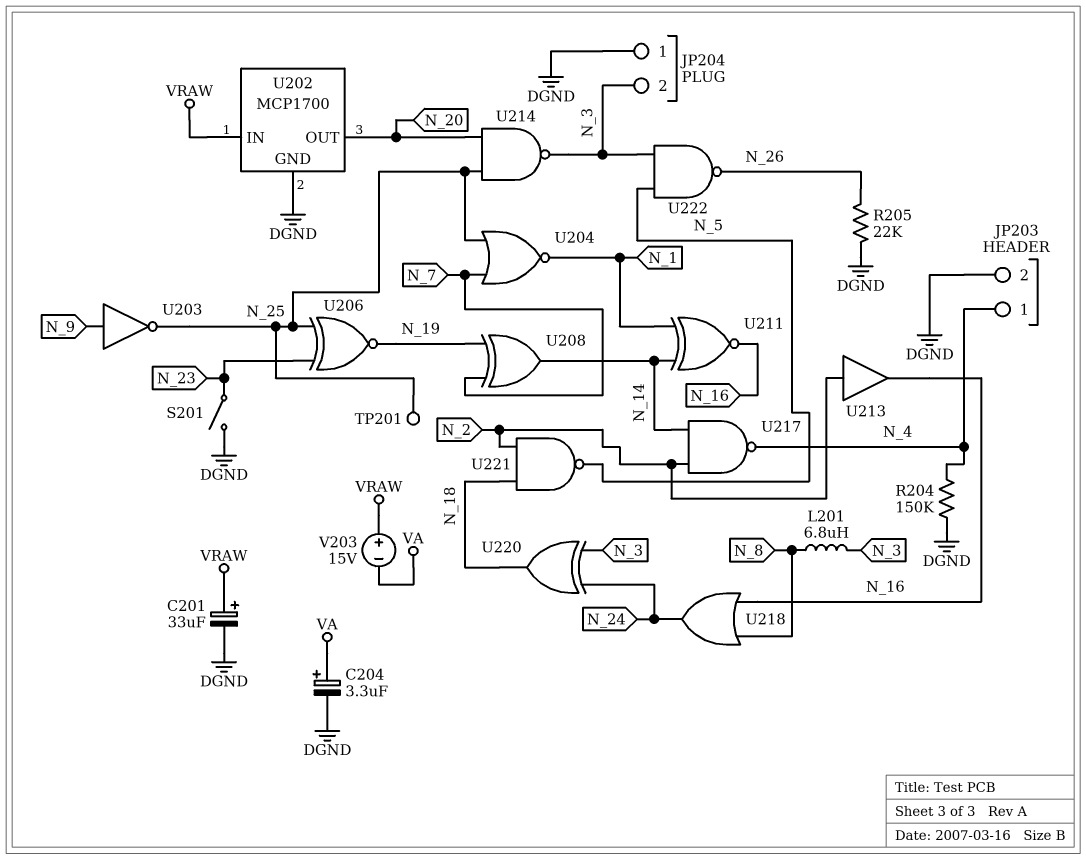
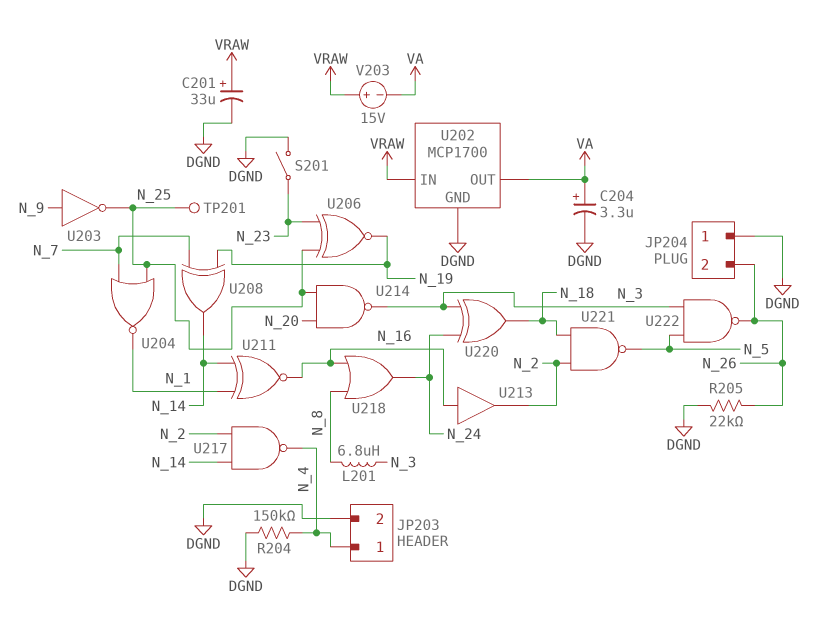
JP204 pin 2: N_3 -> N_26
U202 pin OUT: N_20 -> VA
U213: buffer (in N_2, out N_16) -> buffer (in N_16, out N_2)

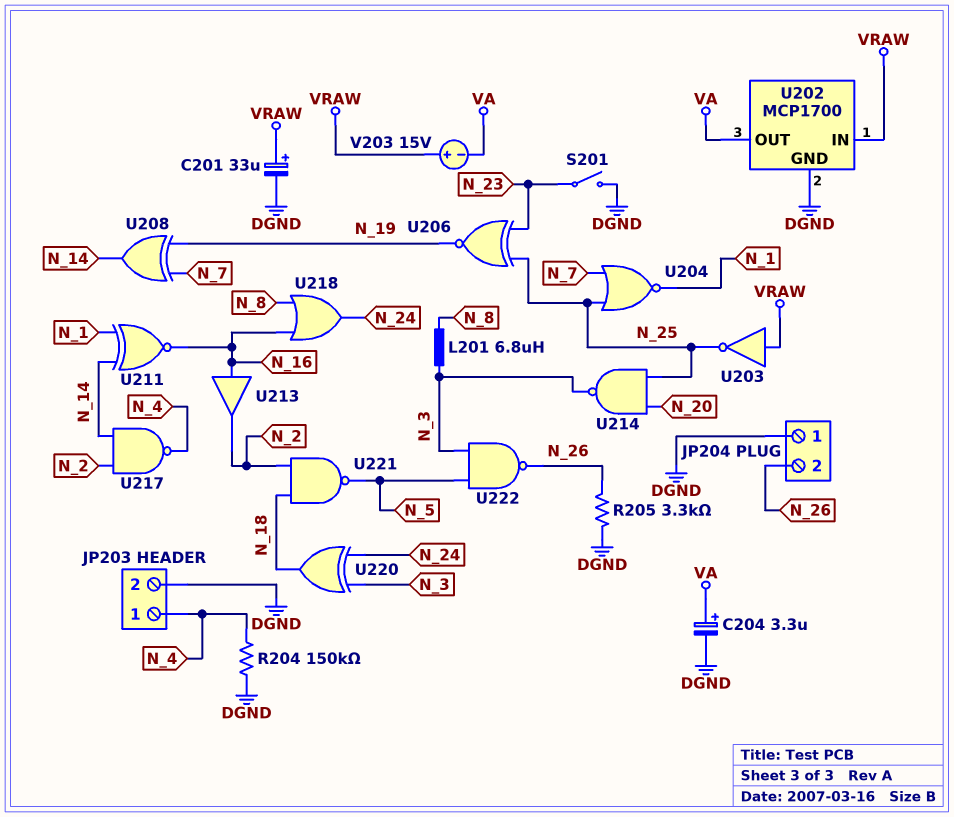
R205: 22k (DGND, N_26) -> 3.3k (DGND, N_26)
TP201: test point (N_25) -> none
U203: NOT (in N_9, out N_25) -> NOT (in VRAW, out N_25)

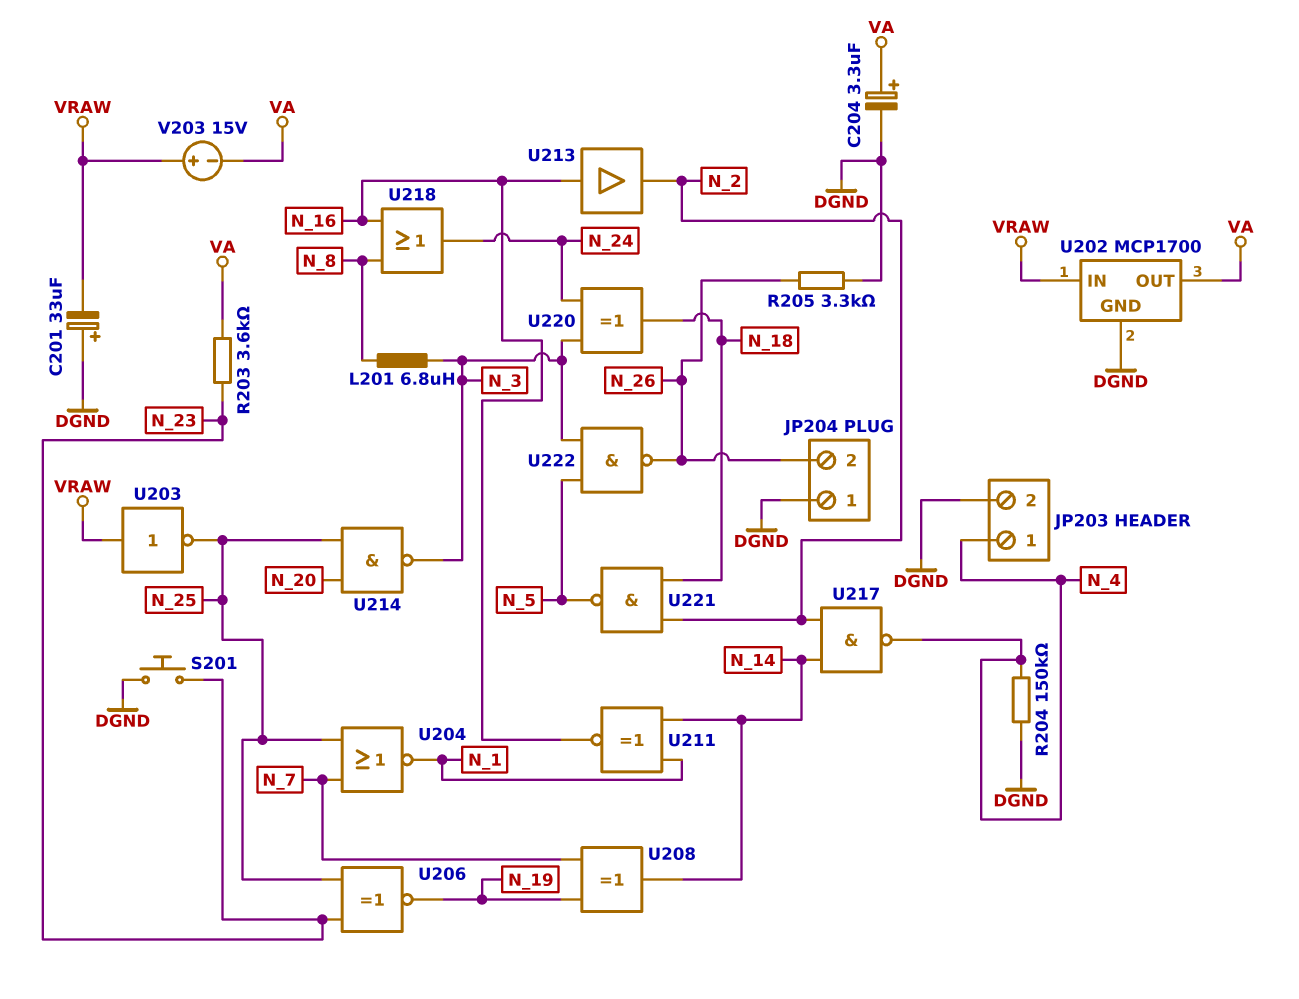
C201: 33uF (plus VRAW, minus DGND) -> 33uF (plus DGND, minus VRAW)
R203: none -> 3.6k (N_23, VA)
S201: switch (DGND, N_23) -> button (DGND, N_23)

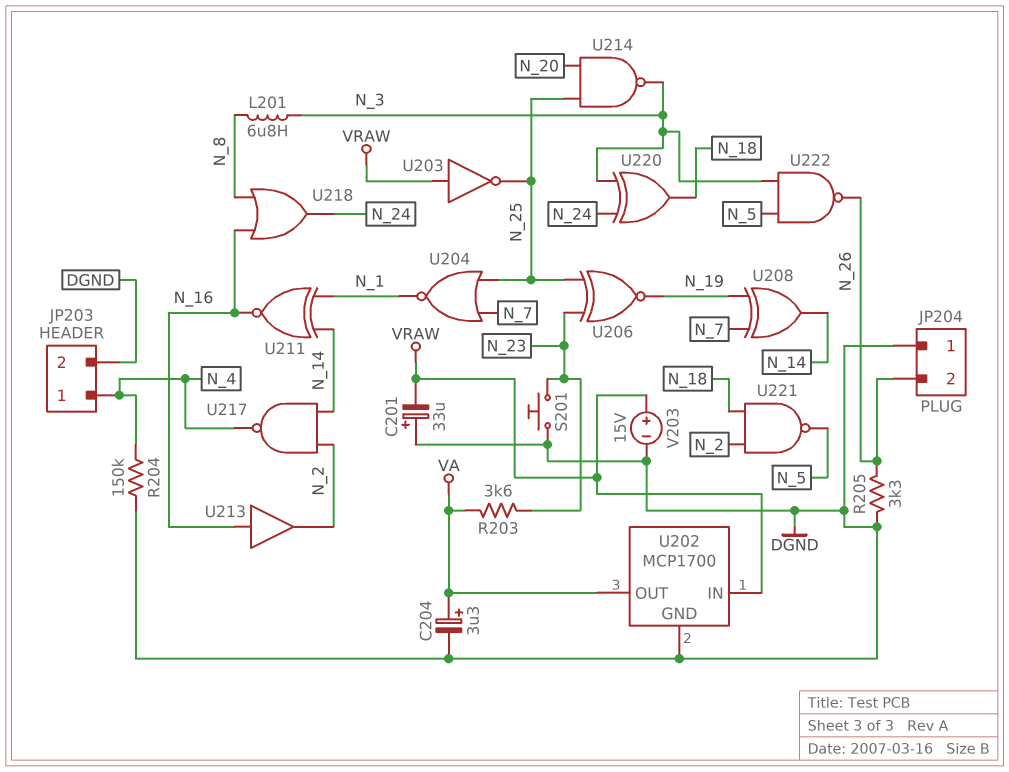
V203: 15V (plus VRAW, minus VA) -> 15V (plus VRAW, minus DGND)

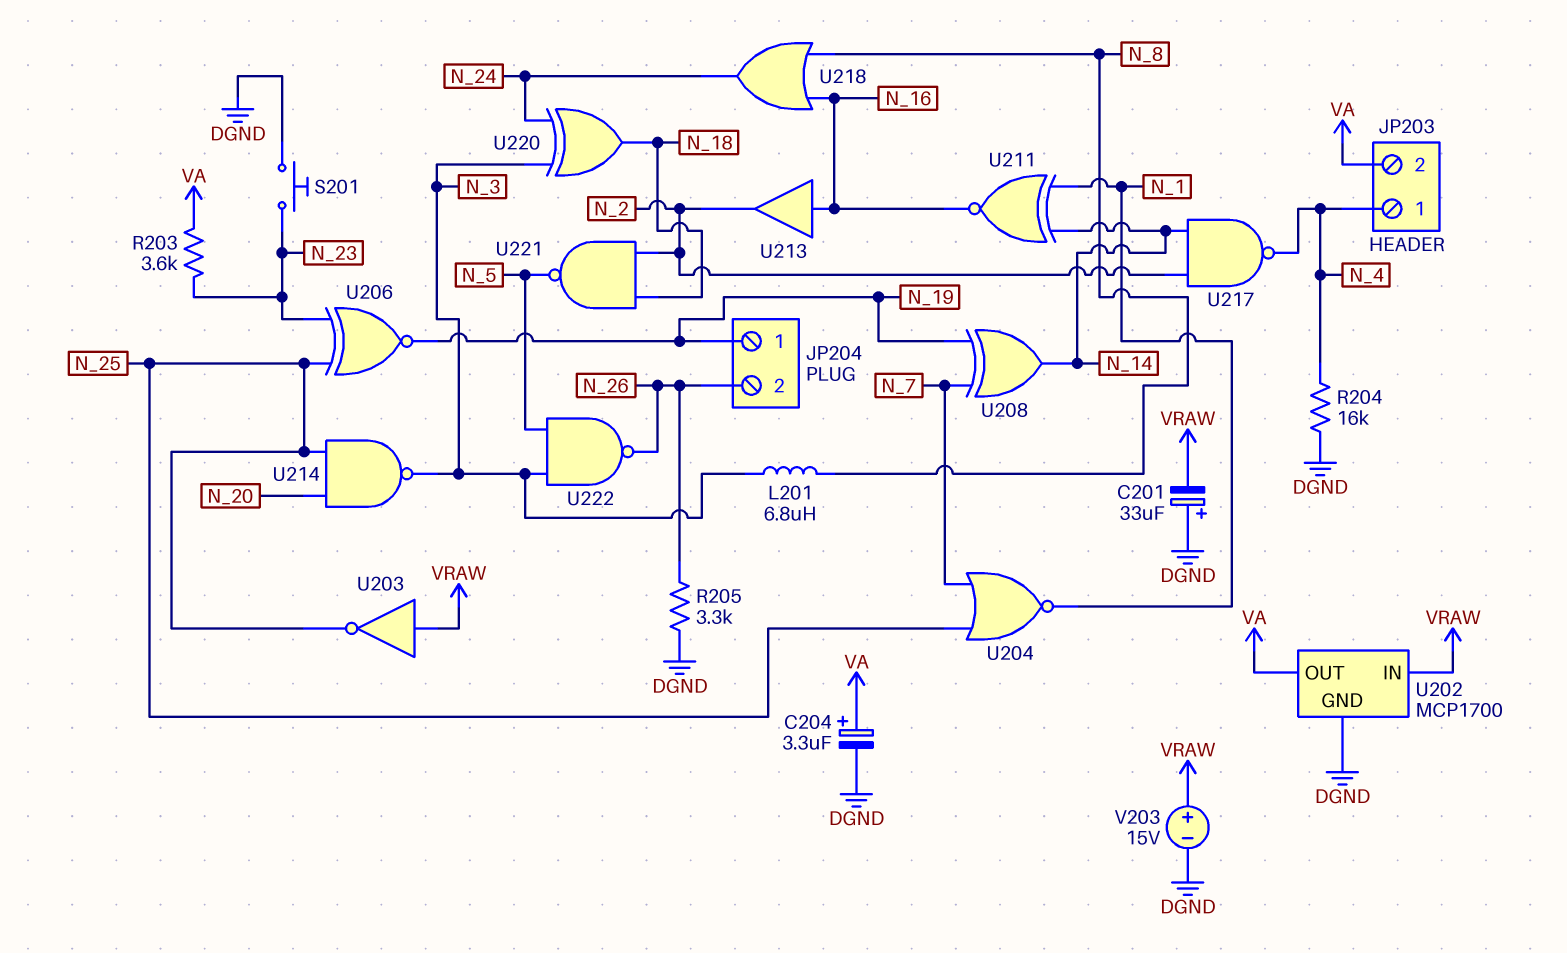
JP203 pin 2: DGND -> VA
JP204 pin 1: DGND -> N_19
R204: 150k (DGND, N_4) -> 16k (DGND, N_4)

